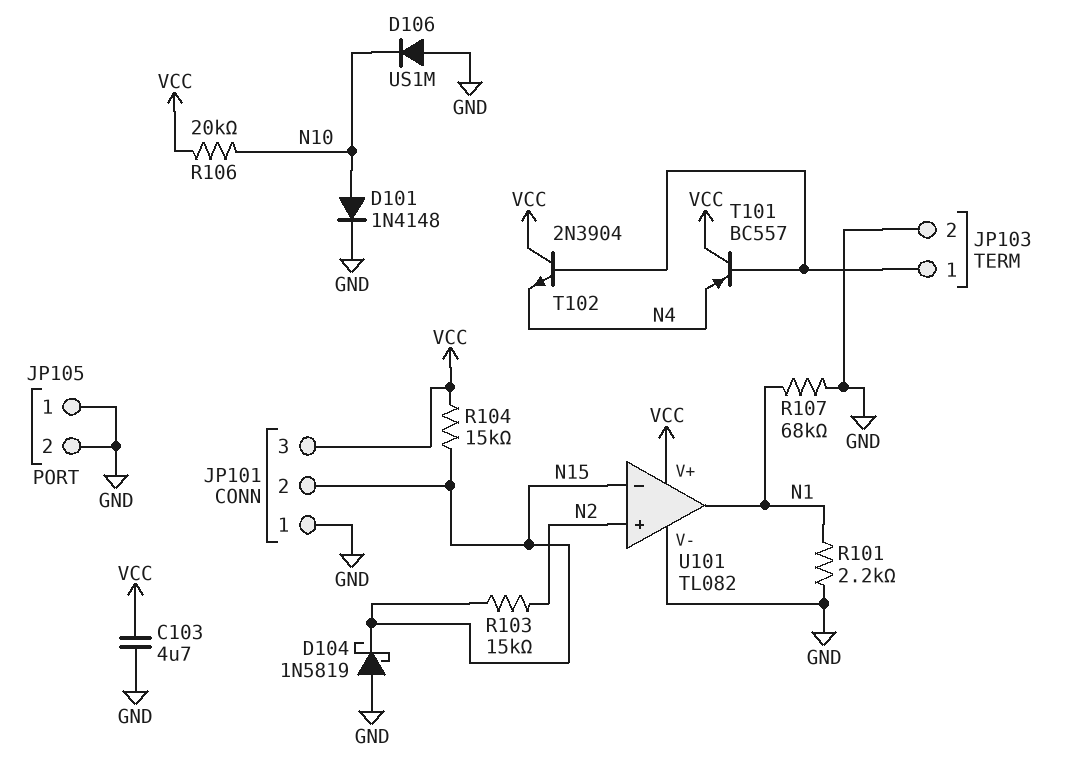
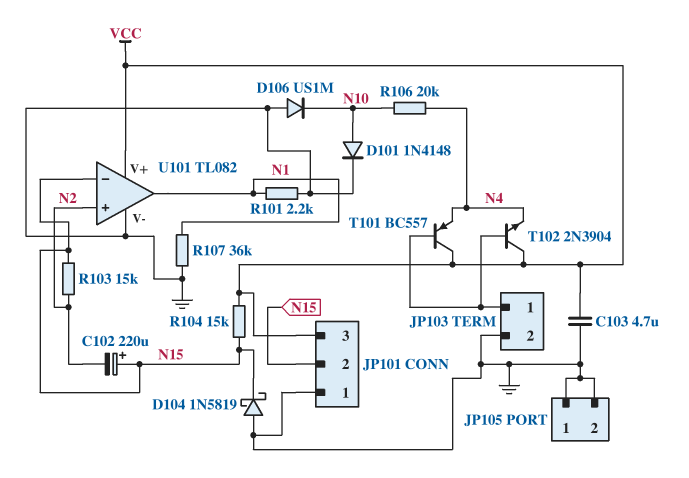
C102: none -> 220uF (plus N15, minus N2)
R106: 20k (N10, VCC) -> 20k (N4, N10)
R107: 68k (GND, N1) -> 36k (GND, N1)

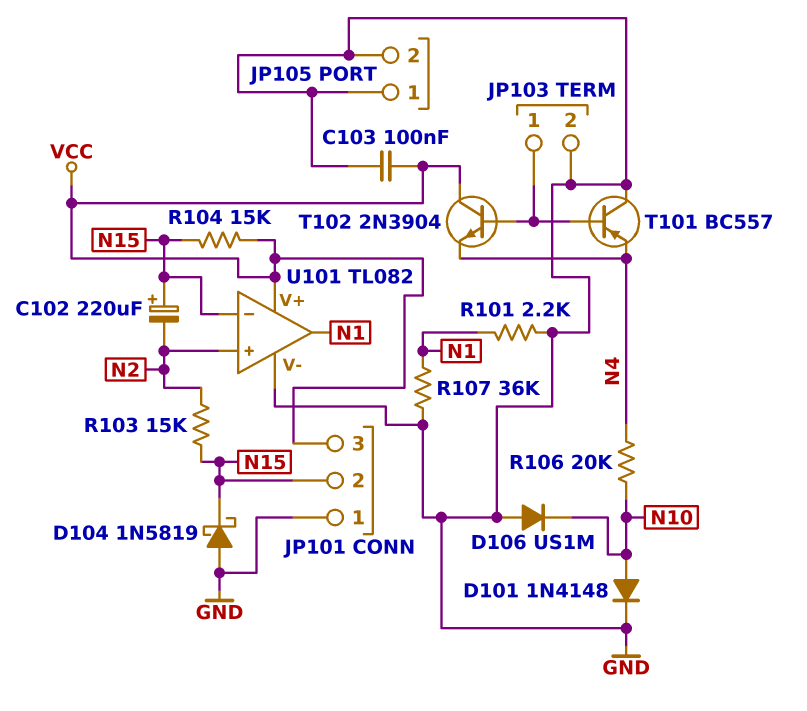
C103: 4.7uF (GND, VCC) -> 100nF (GND, VCC)
T101: PNP BC557 (B JP103/1, C VCC, E N4) -> PNP BC557 (B JP103/1, C GND, E N4)

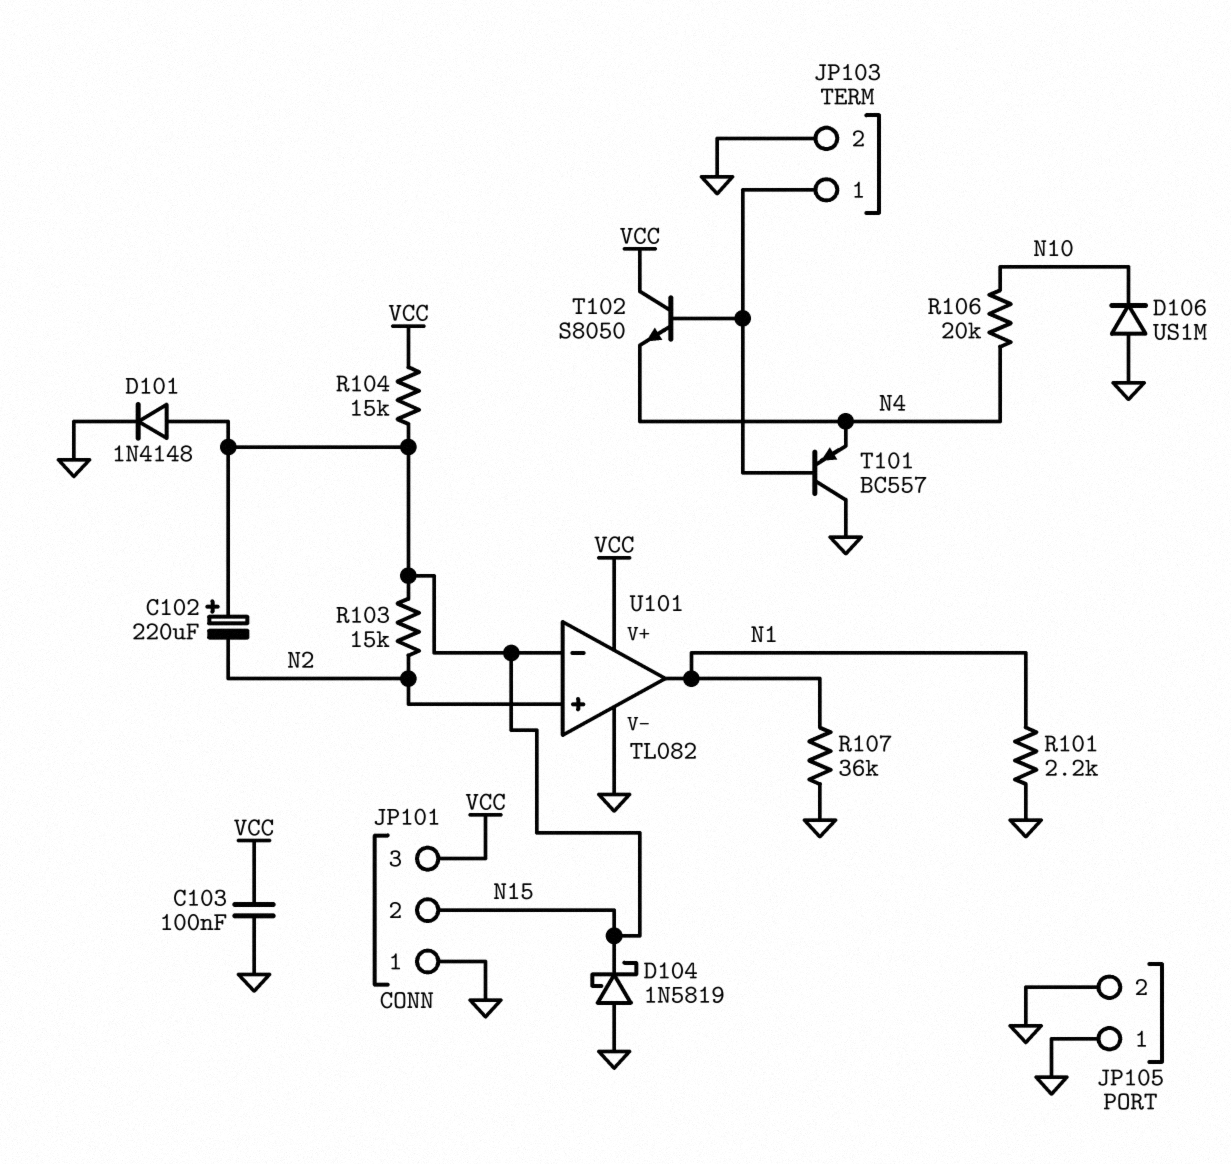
D101: diode 1N4148 (A N10, K GND) -> diode 1N4148 (A N15, K GND)
T102: NPN 2N3904 (B JP103/1, C VCC, E N4) -> NPN S8050 (B JP103/1, C VCC, E N4)

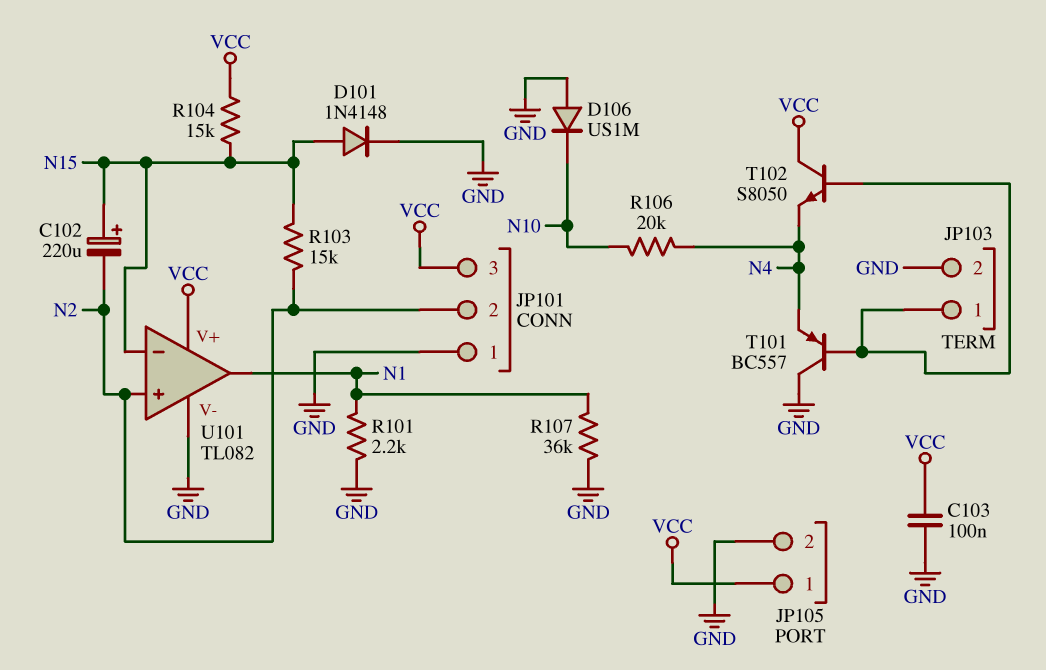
D104: schottky 1N5819 (A GND, K N15) -> none
JP101 pin 2: N15 -> N2
JP105 pin 1: GND -> VCC

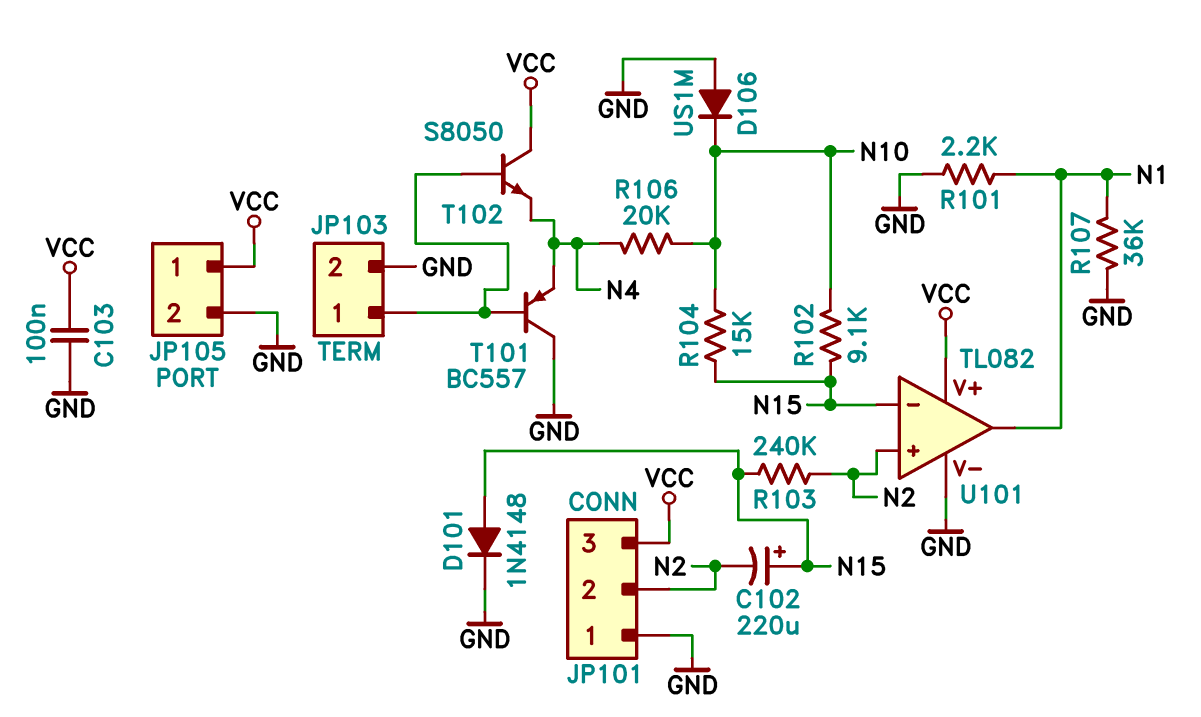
R102: none -> 9.1k (N10, N15)
R103: 15k (N2, N15) -> 240k (N2, N15)
R104: 15k (N15, VCC) -> 15k (N10, N15)

